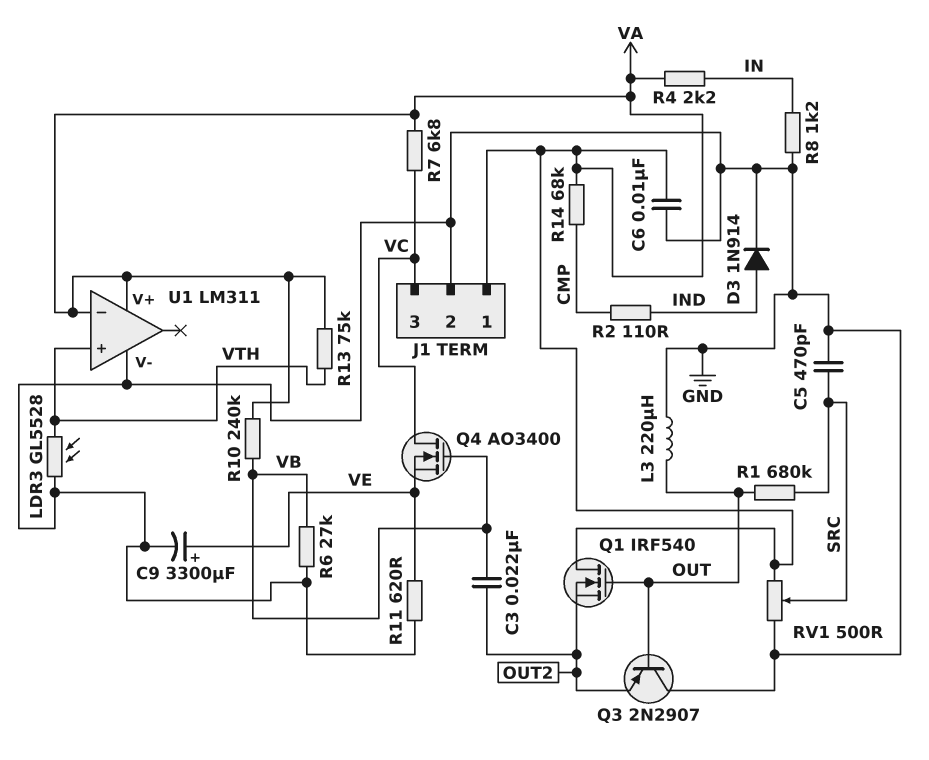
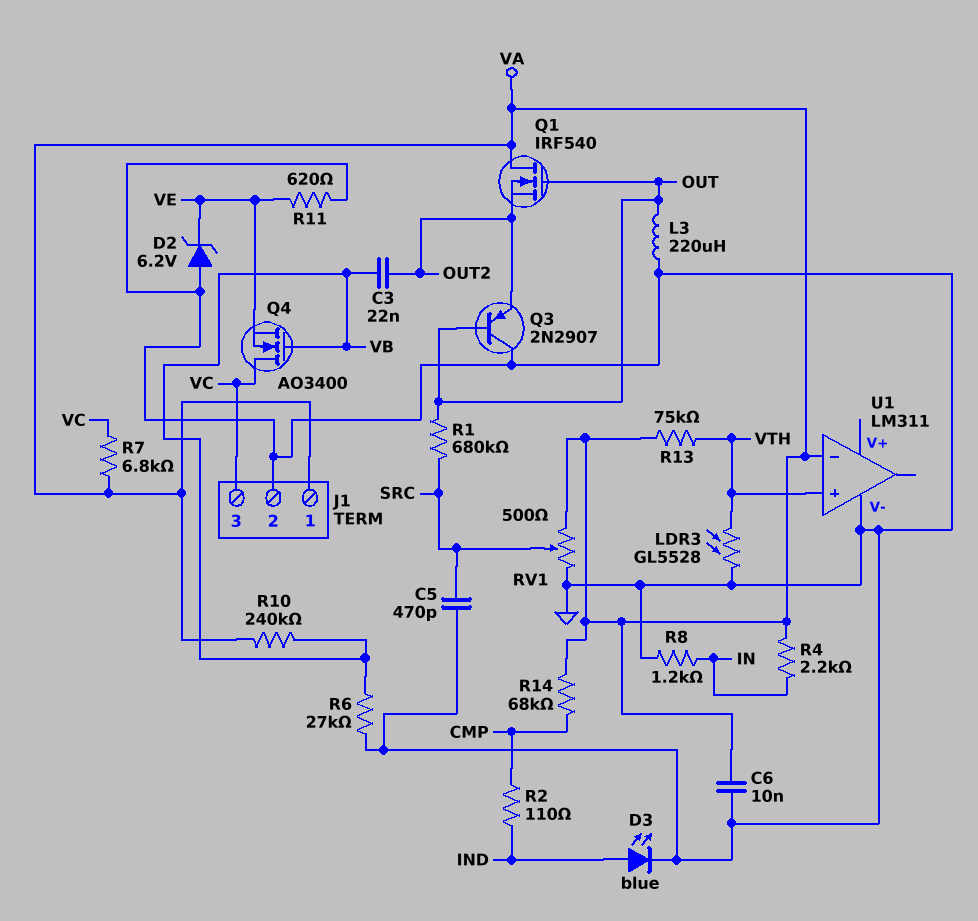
C9: 3300uF (plus VE, minus GND) -> none
D2: none -> zener 6.2V (A GND, K VE)
D3: diode 1N914 (A IND, K GND) -> LED blue (A IND, K GND)
U1 pin V+: VA -> none

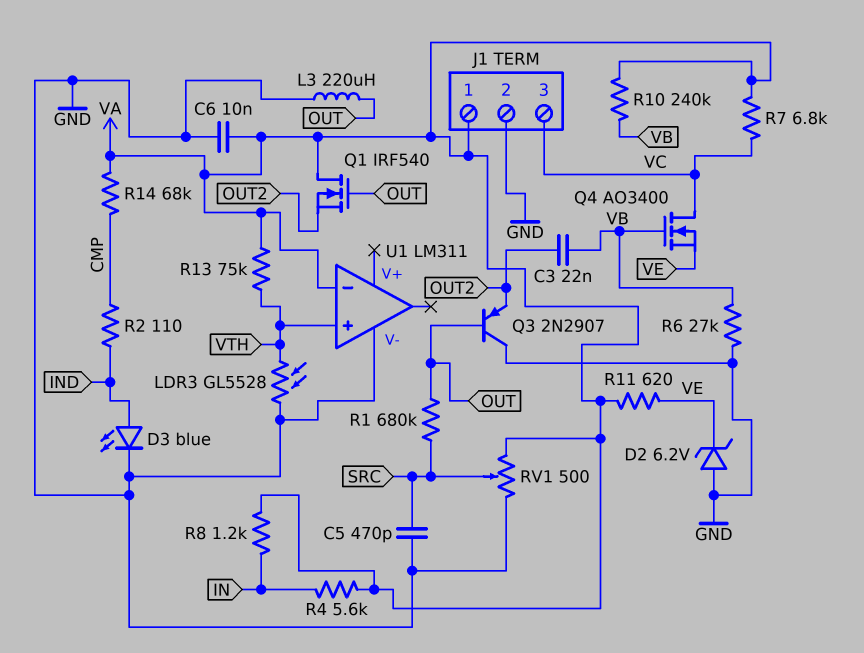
R4: 2.2k (IN, VA) -> 5.6k (IN, VA)
R8: 1.2k (GND, IN) -> 1.2k (IN, VA)
R11: 620 (GND, VE) -> 620 (VA, VE)

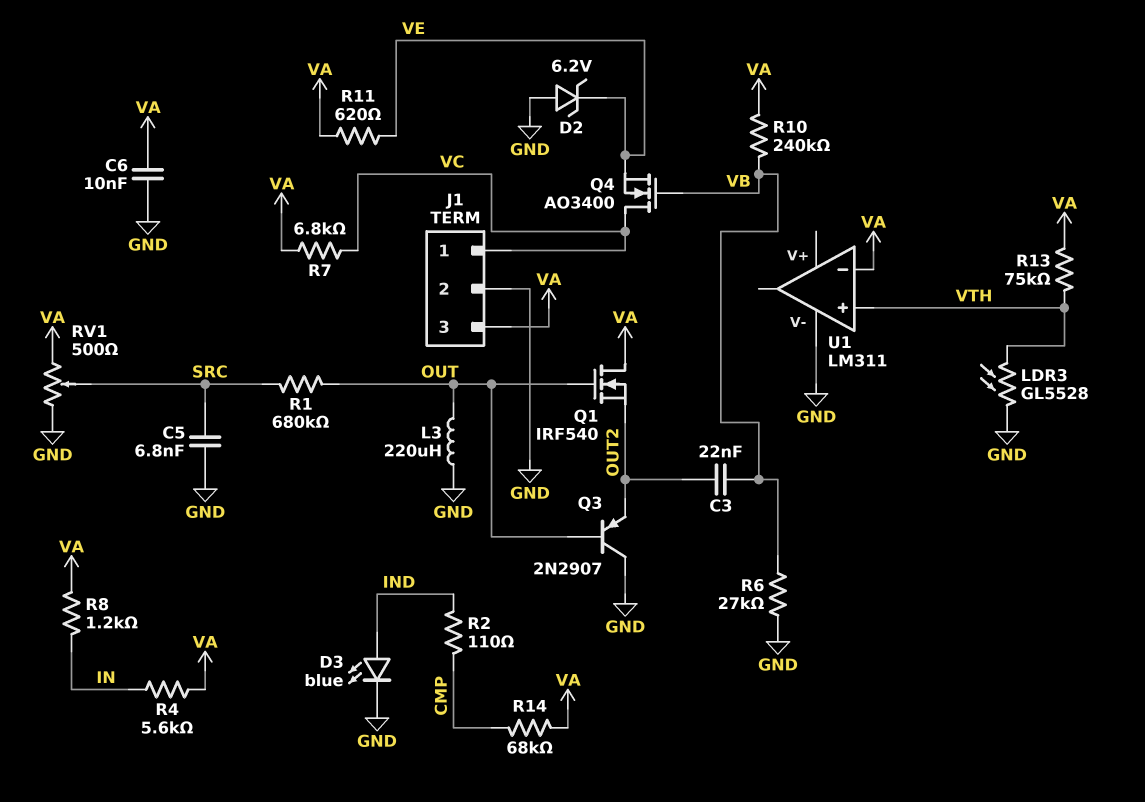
C5: 470pF (GND, SRC) -> 6.8nF (GND, SRC)
J1 pin 1: VA -> VC
J1 pin 3: VC -> VA

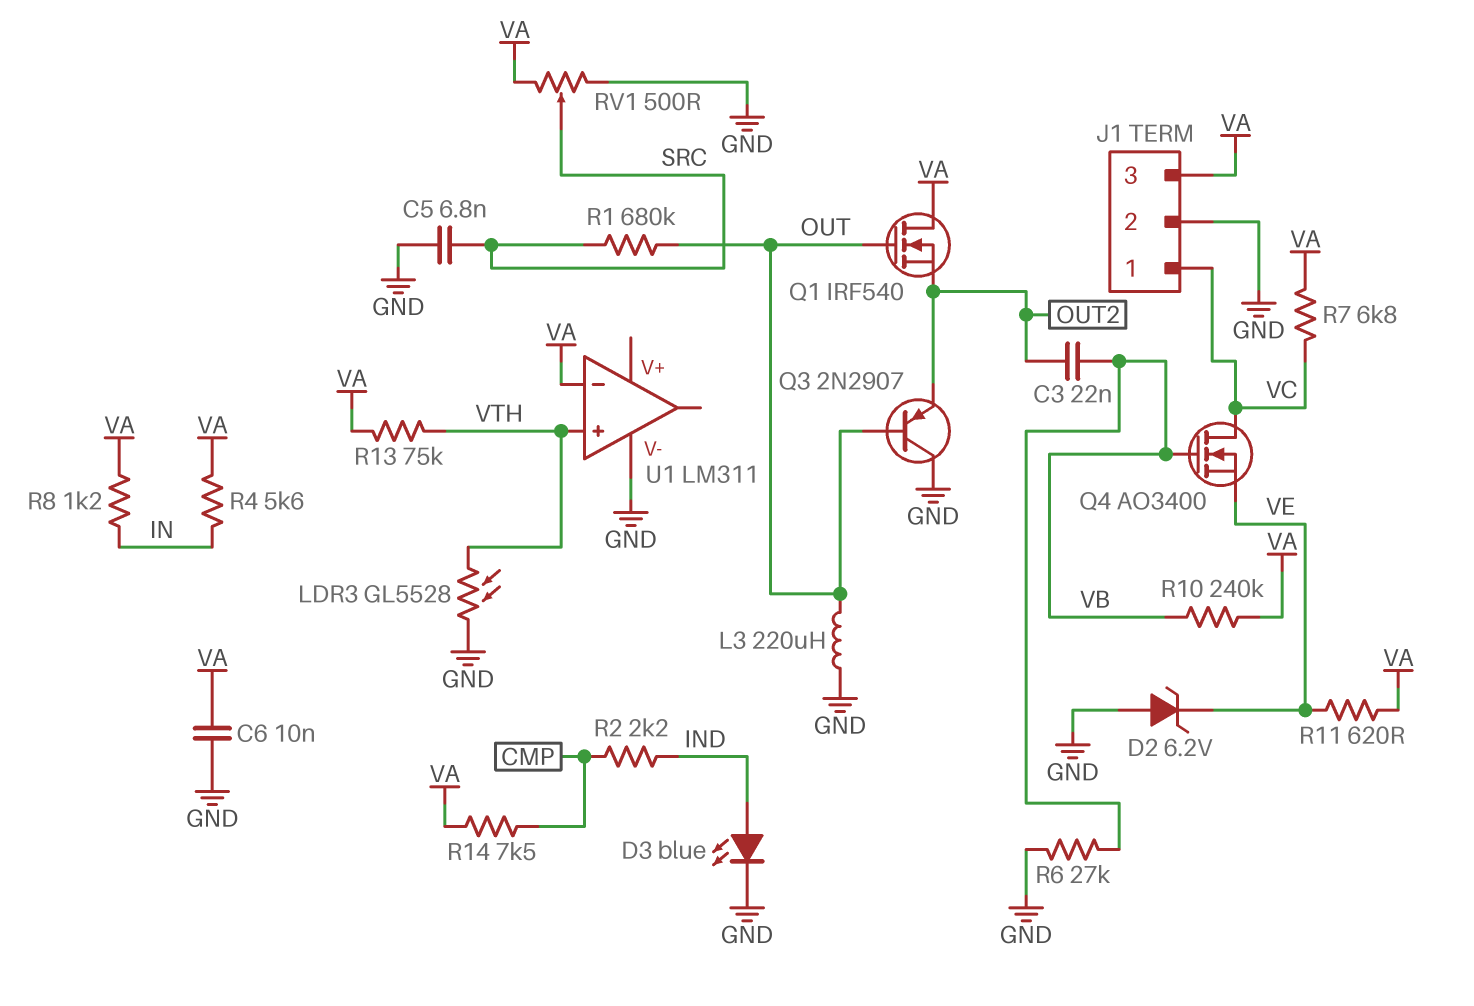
R2: 110 (CMP, IND) -> 2.2k (CMP, IND)
R14: 68k (CMP, VA) -> 7.5k (CMP, VA)

